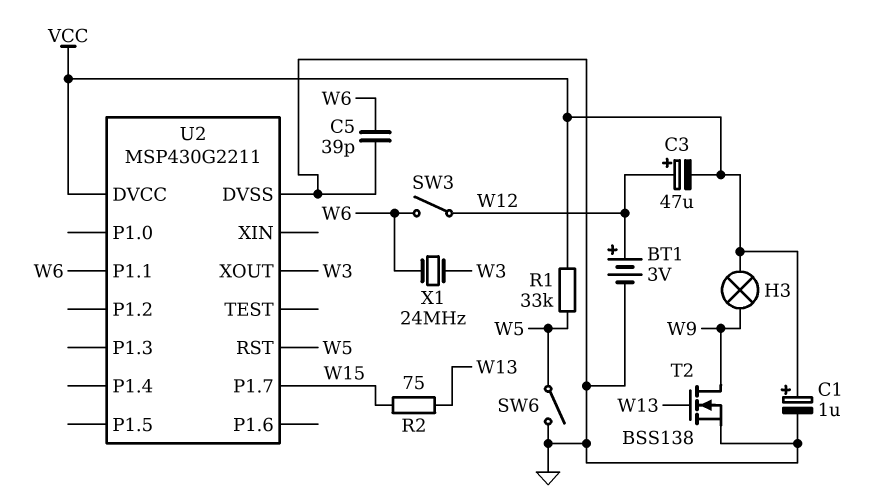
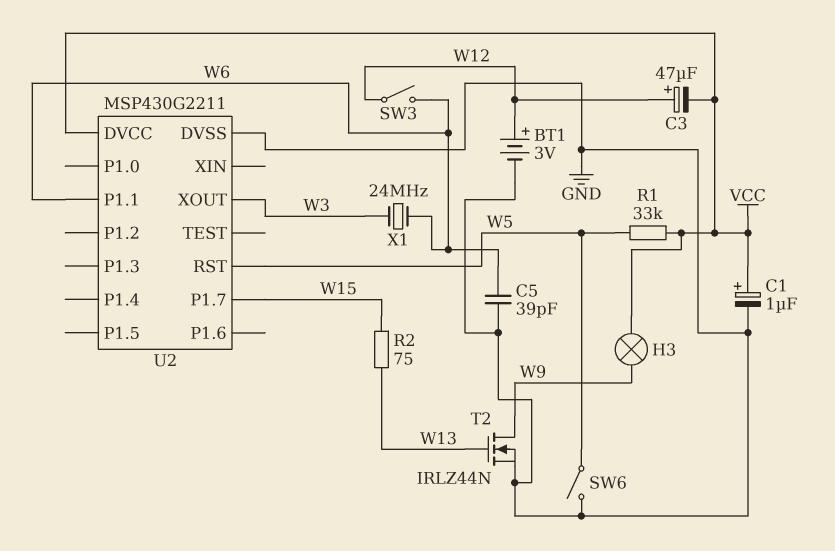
T2: NMOS BSS138 (G W13, D W9, S GND) -> NMOS IRLZ44N (G W13, D W9, S GND)

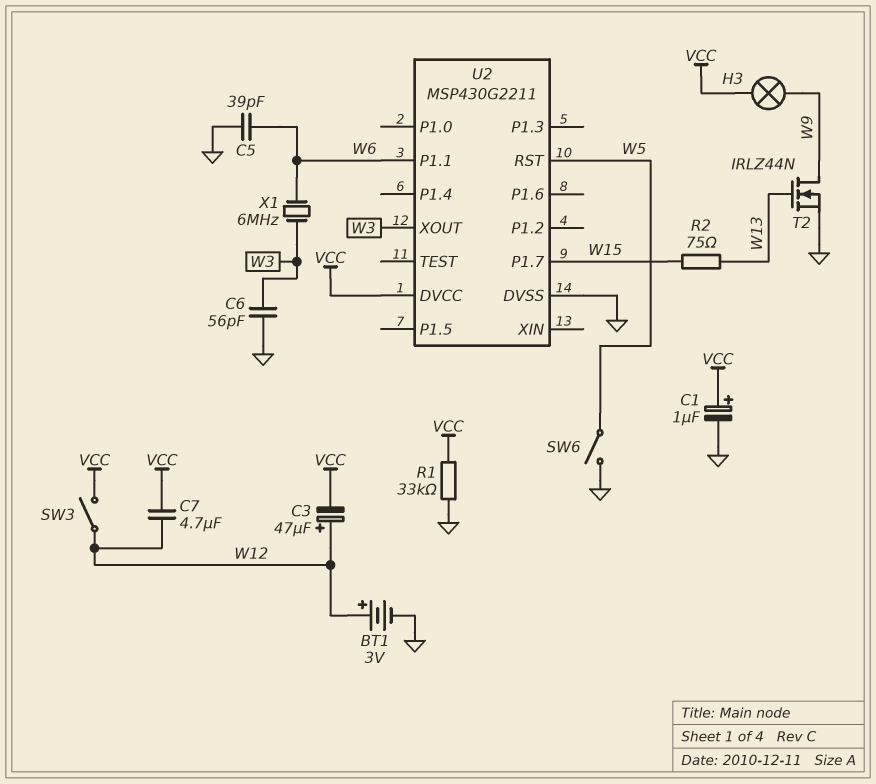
C6: none -> 56pF (GND, W3)
C7: none -> 4.7uF (VCC, W12)
R1: 33k (VCC, W5) -> 33k (GND, VCC)
SW3: switch (W6, W12) -> switch (VCC, W12)
X1: 24MHz (W3, W6) -> 6MHz (W3, W6)

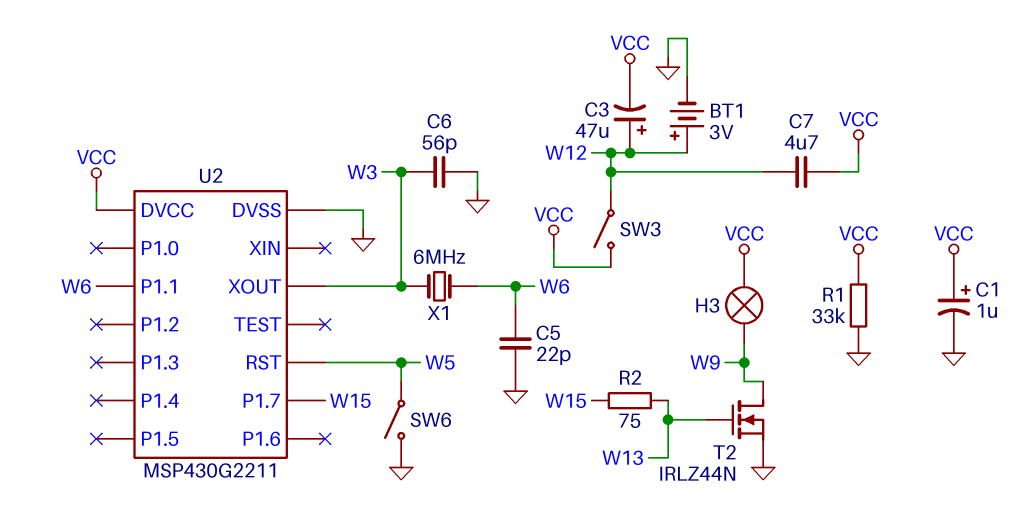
C5: 39pF (GND, W6) -> 22pF (GND, W6)

